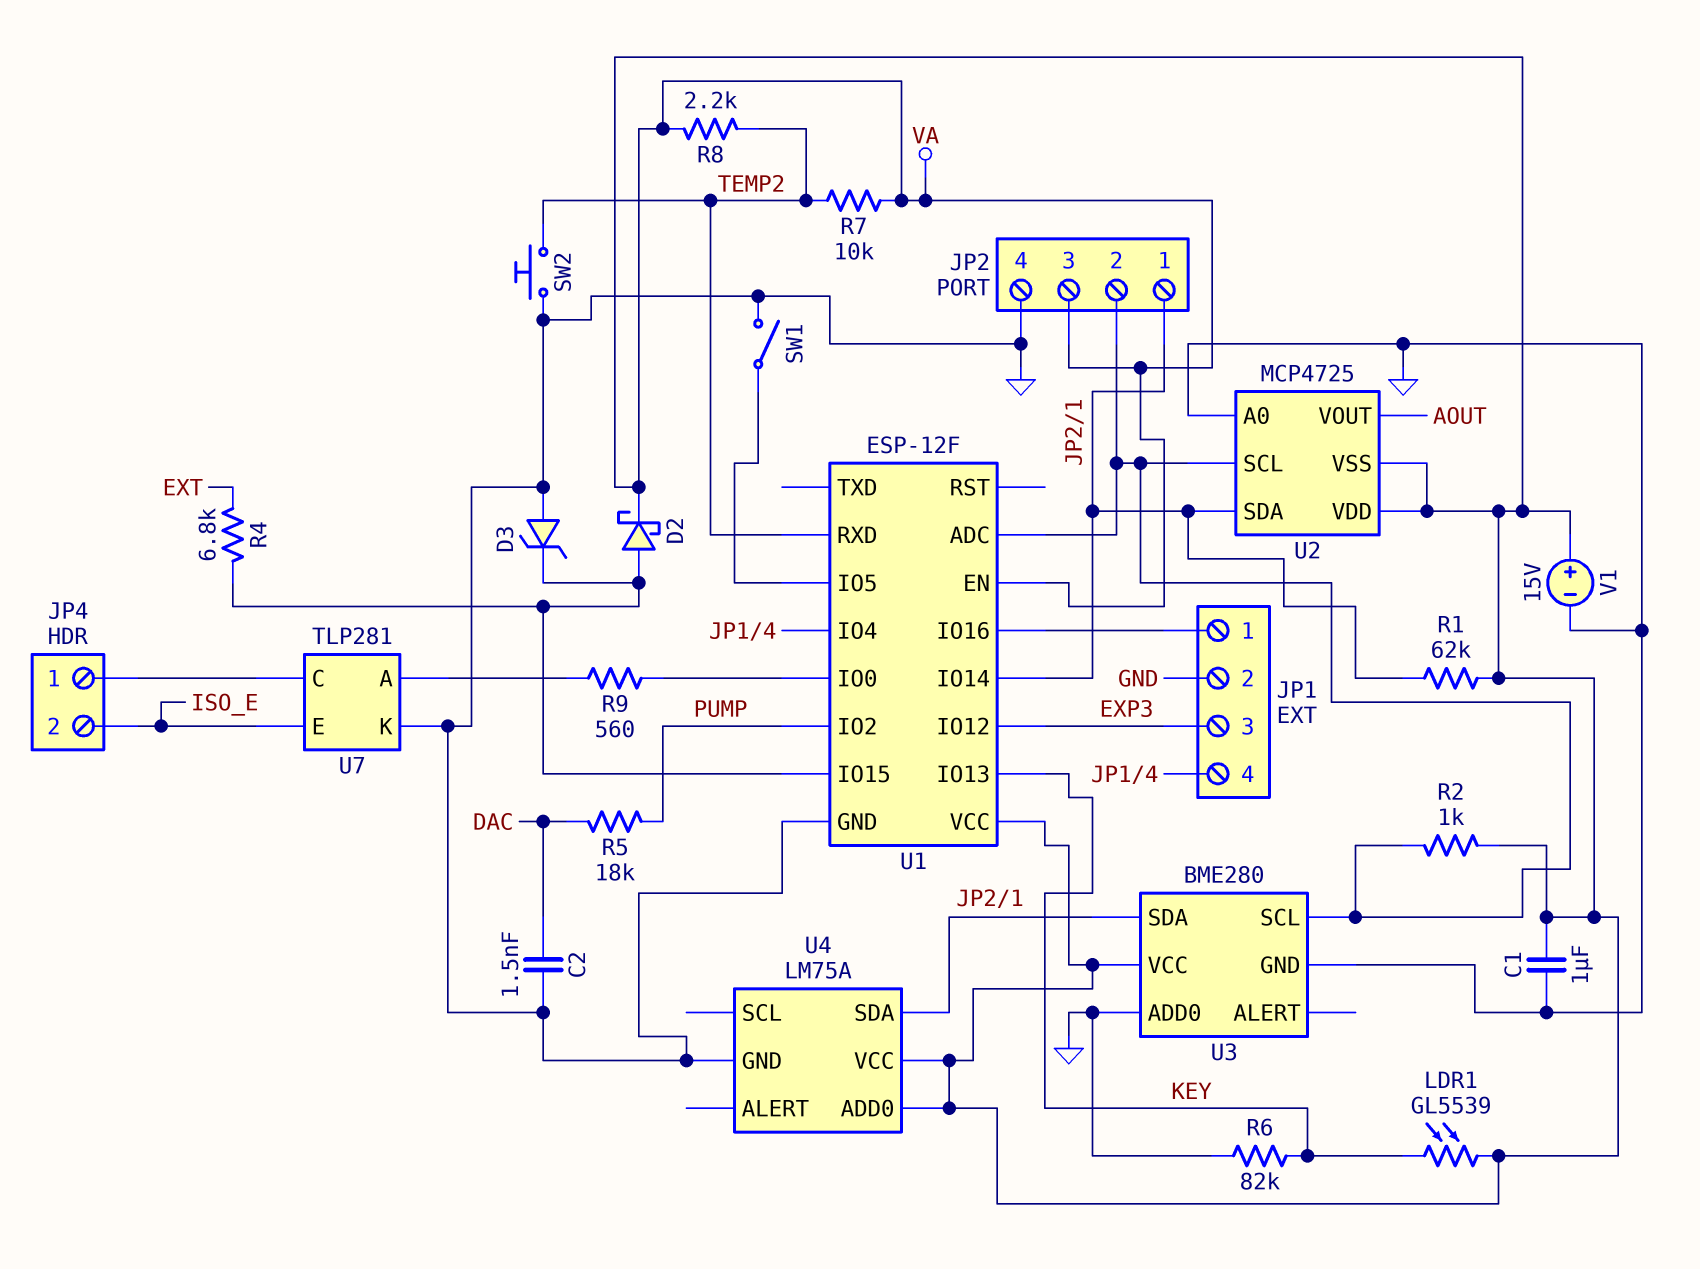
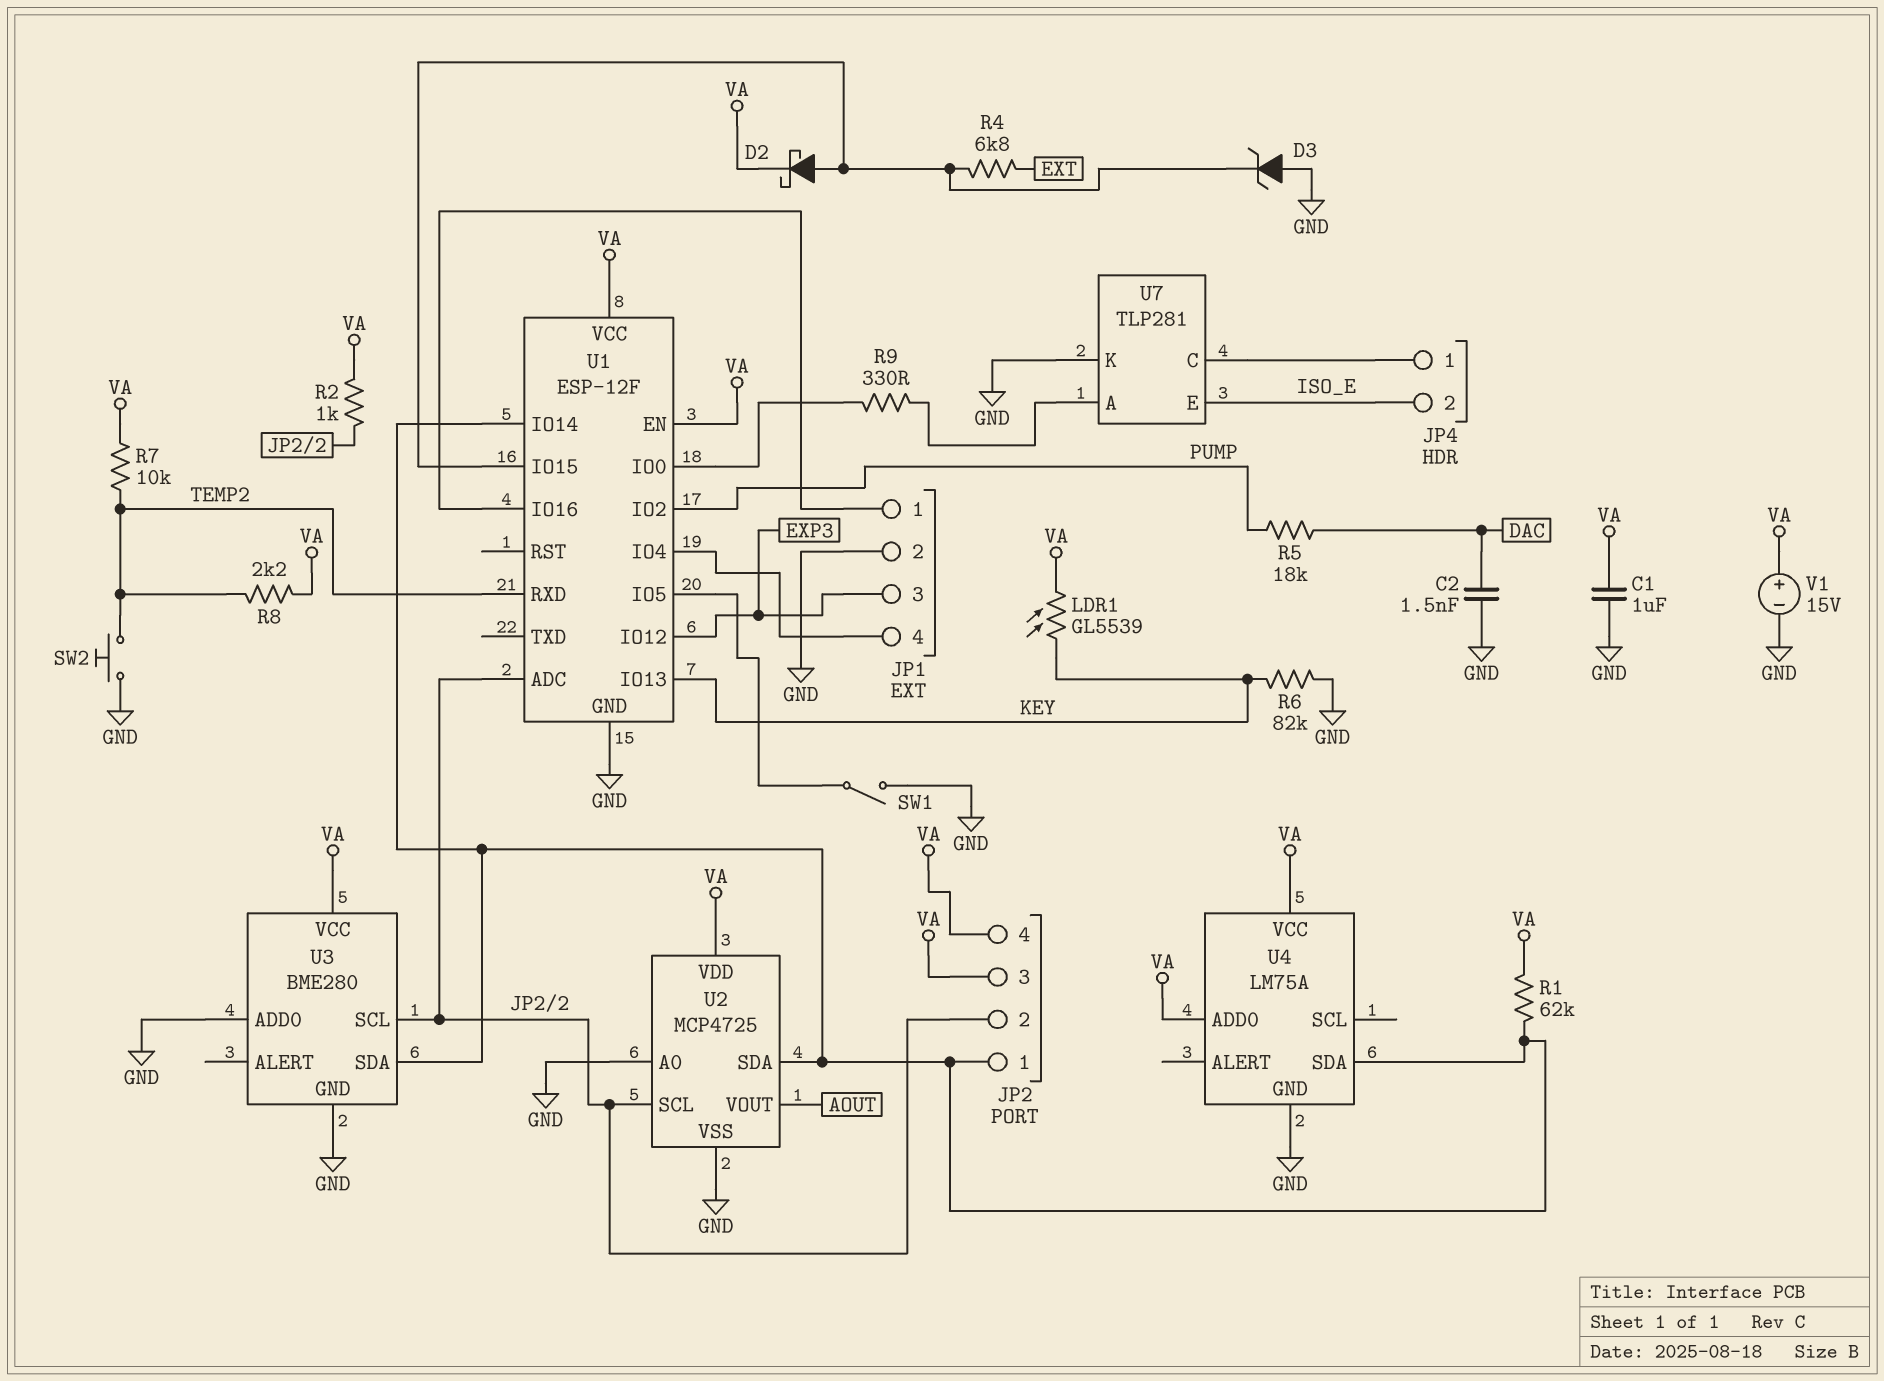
JP2 pin 4: GND -> VA
R9: 560 (U1/IO0, U7/A) -> 330 (U1/IO0, U7/A)
U2 pin VSS: VA -> GND

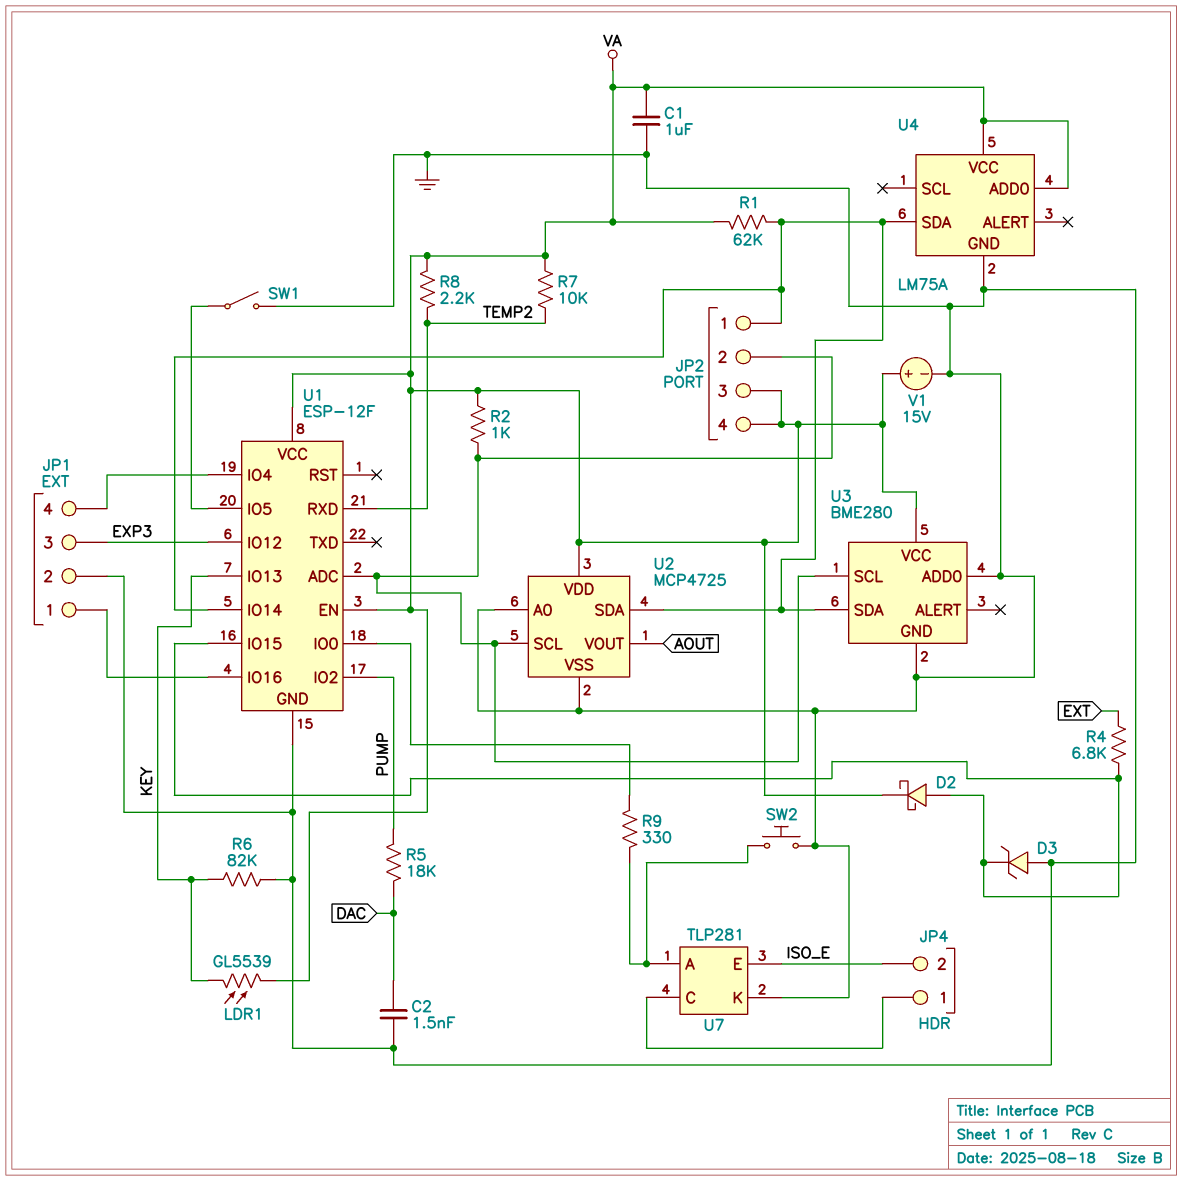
SW2: button (GND, TEMP2) -> button (GND, U7/A)

